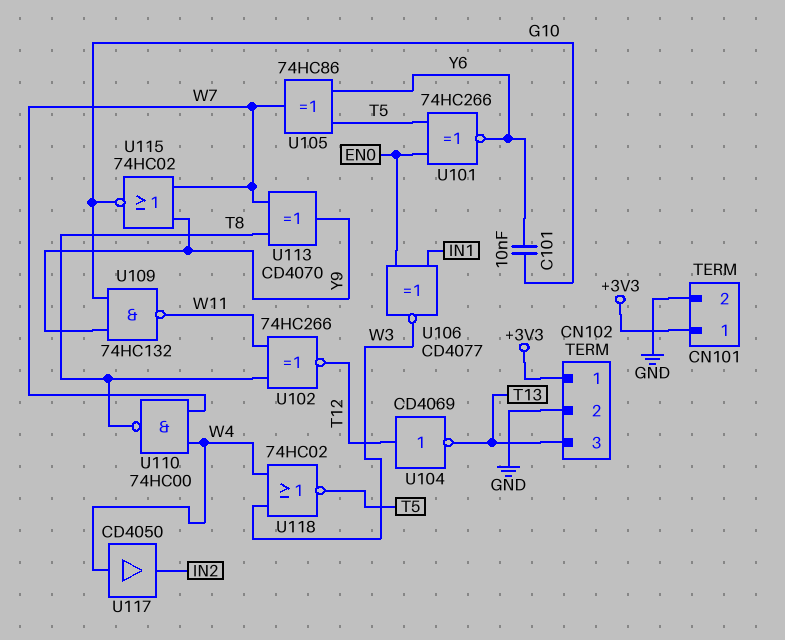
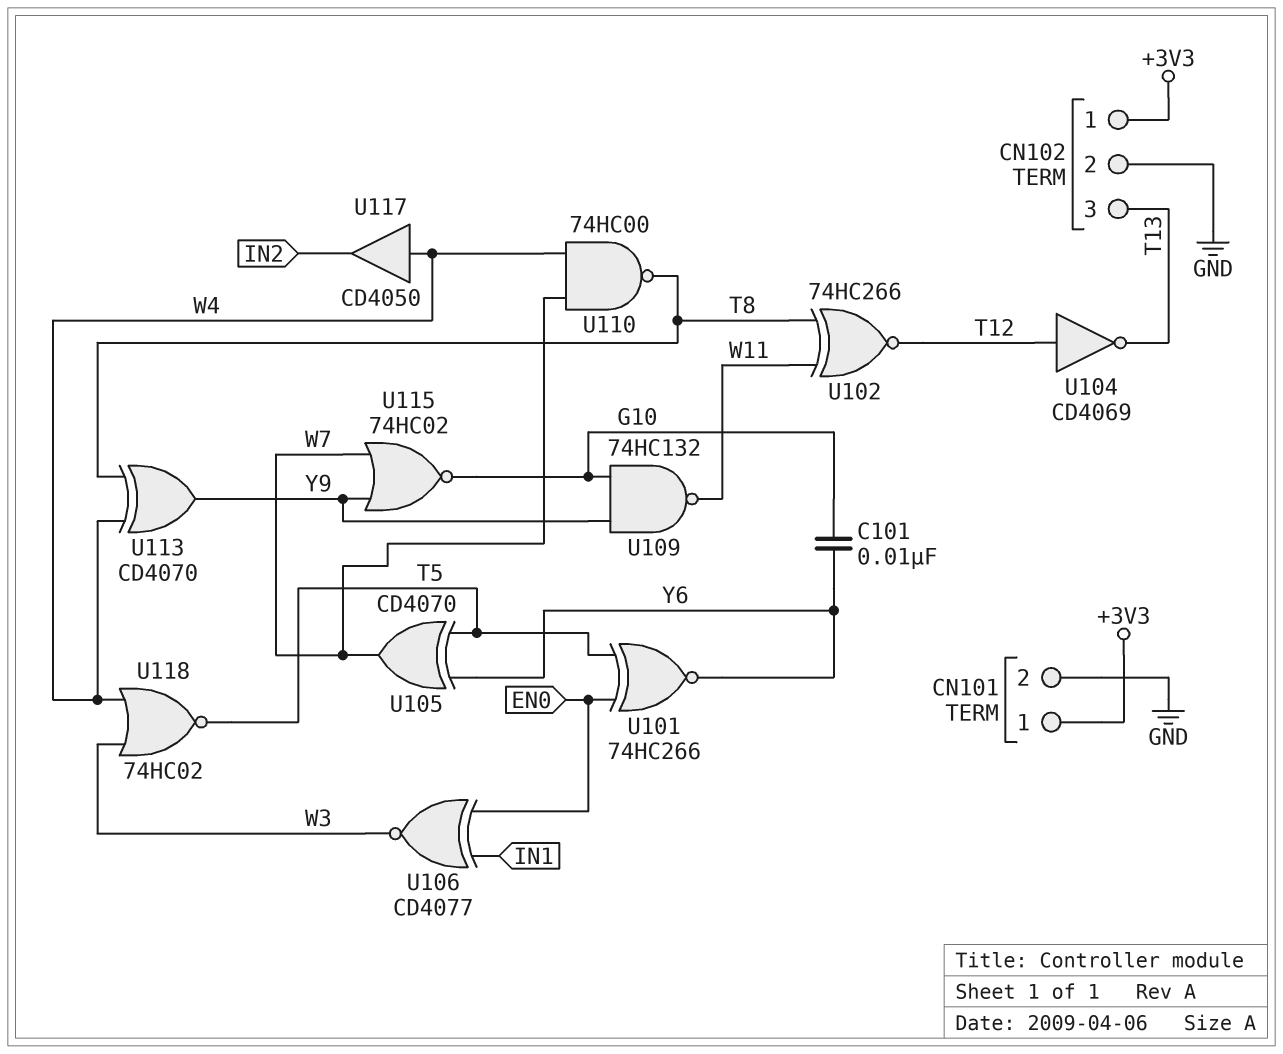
U105: XOR 74HC86 (in T5, in Y6, out W7) -> XOR CD4070 (in T5, in Y6, out W7)
U113: XOR CD4070 (in T8, in W7, out Y9) -> XOR CD4070 (in T8, in W4, out Y9)

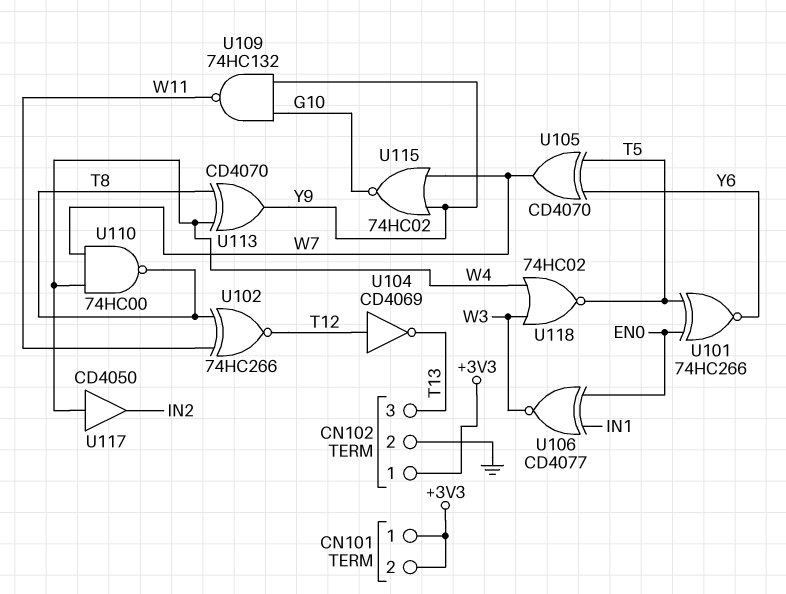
C101: 10nF (G10, Y6) -> none
CN101 pin 2: GND -> +3V3

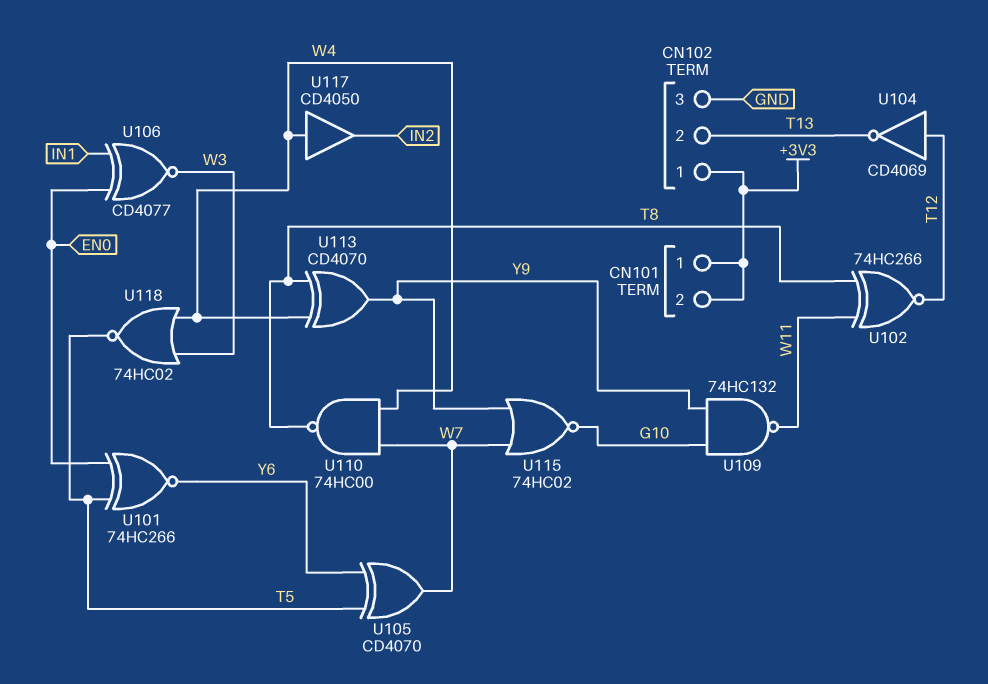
CN102 pin 2: GND -> T13
CN102 pin 3: T13 -> GND

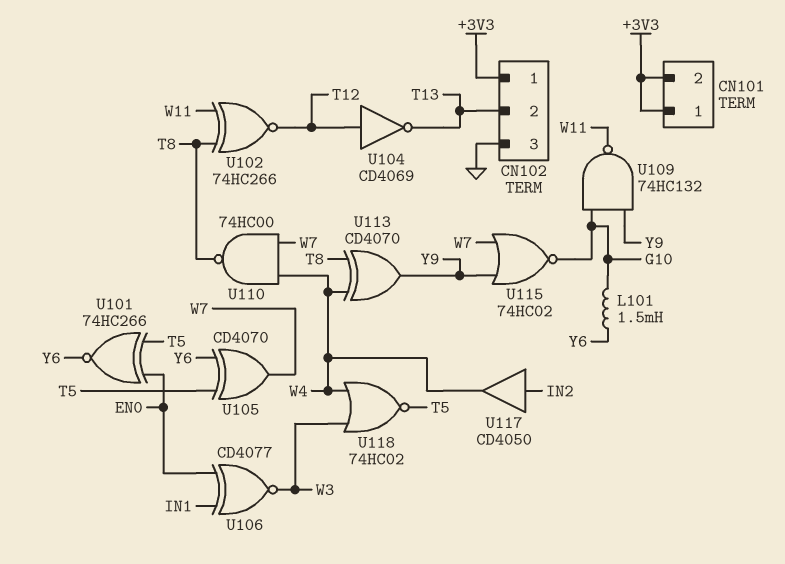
L101: none -> 1.5mH (G10, Y6)
U117: buffer CD4050 (in W4, out IN2) -> buffer CD4050 (in IN2, out W4)

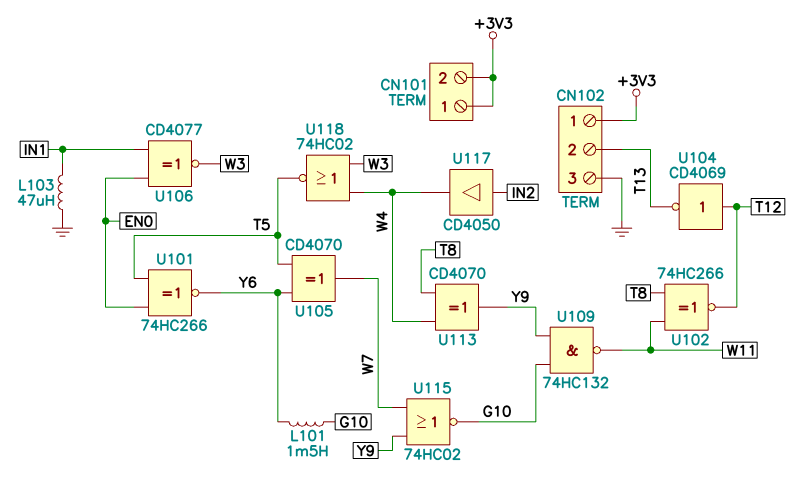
L103: none -> 47uH (GND, IN1)
U110: NAND 74HC00 (in W4, in W7, out T8) -> none

